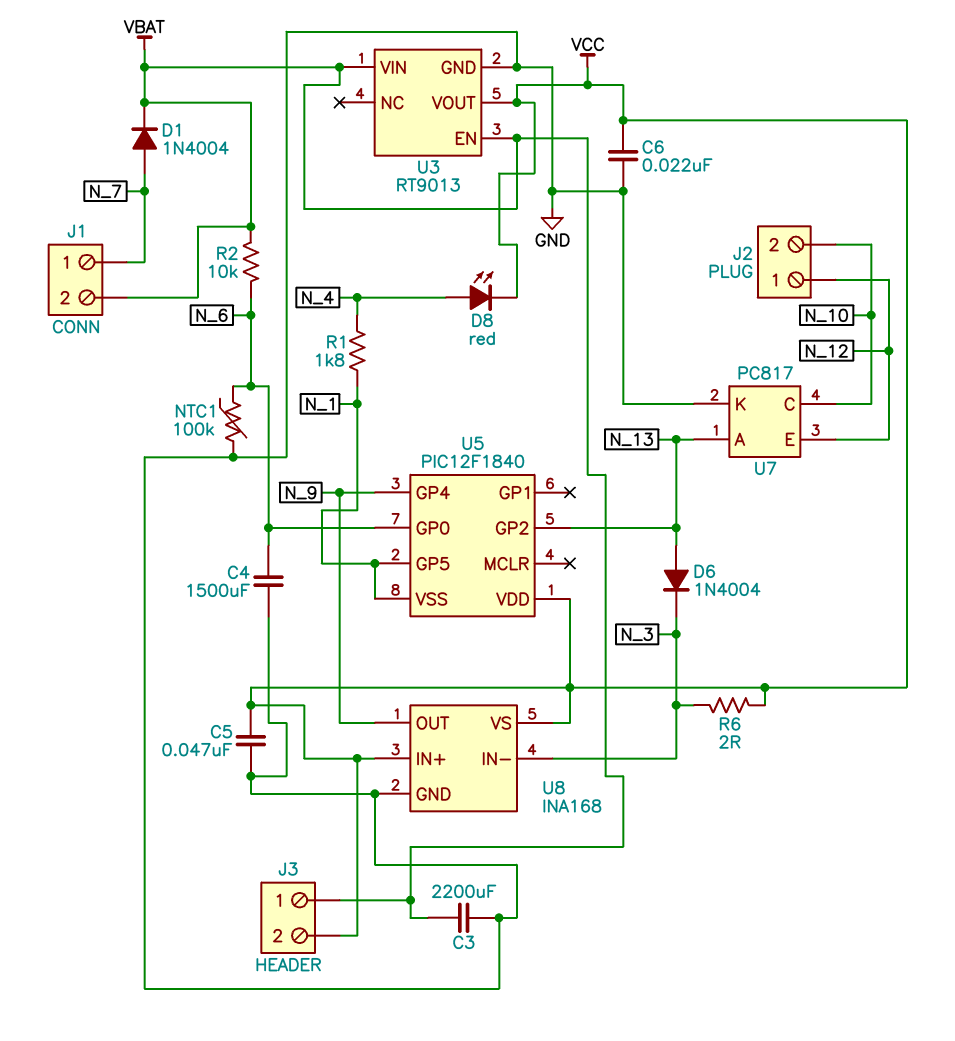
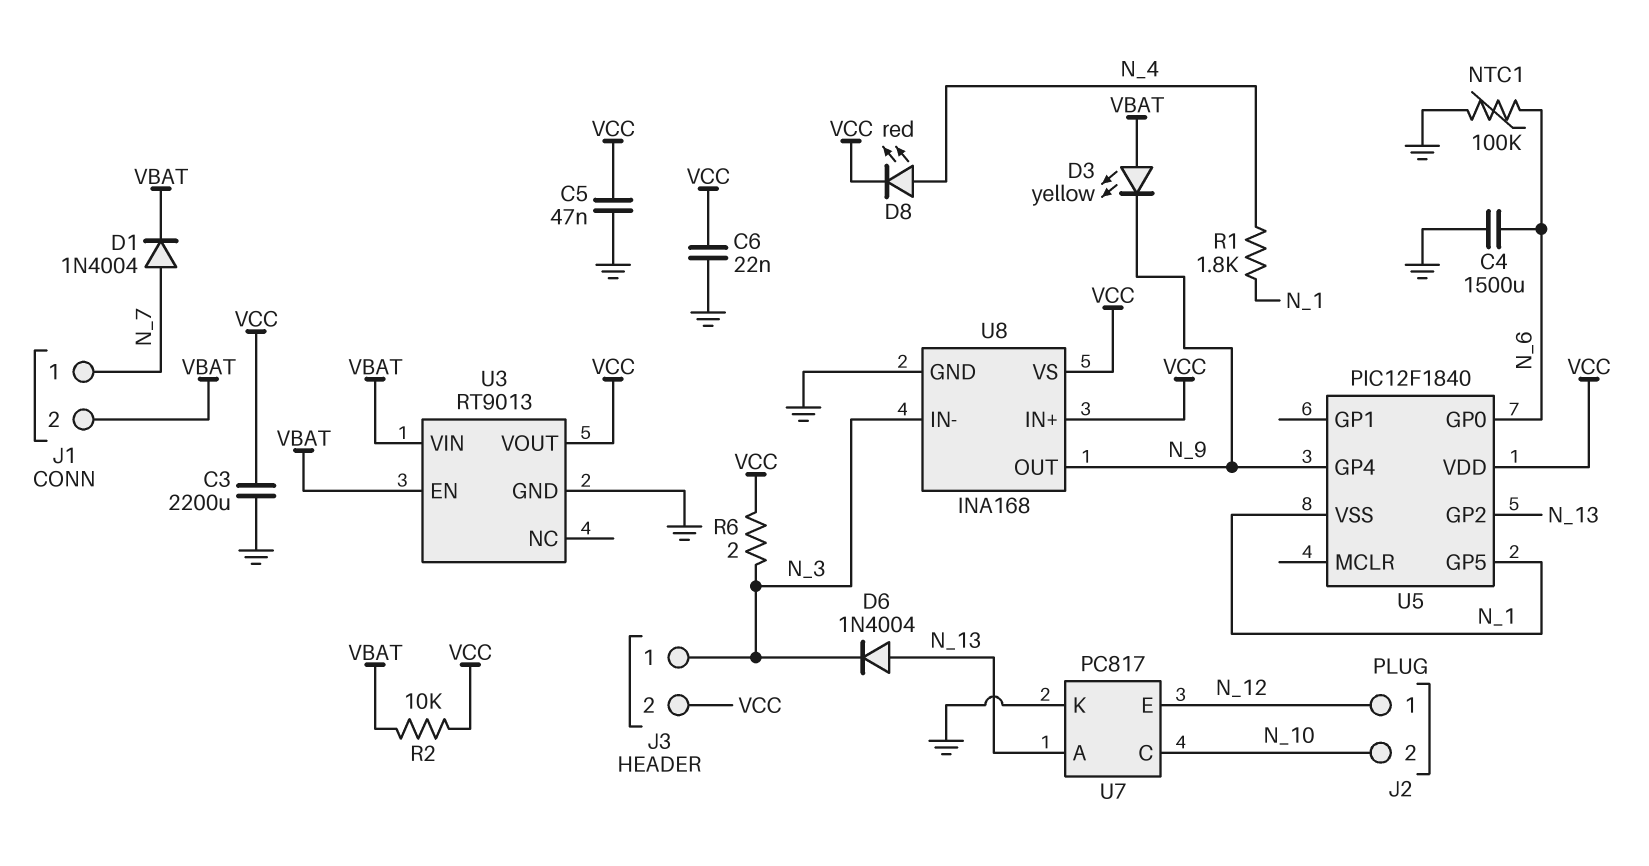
C3: 2200uF (GND, VBAT) -> 2200uF (GND, VCC)
D3: none -> LED yellow (A VBAT, K N_9)
J3 pin 1: VBAT -> N_3
R2: 10k (N_6, VBAT) -> 10k (VBAT, VCC)

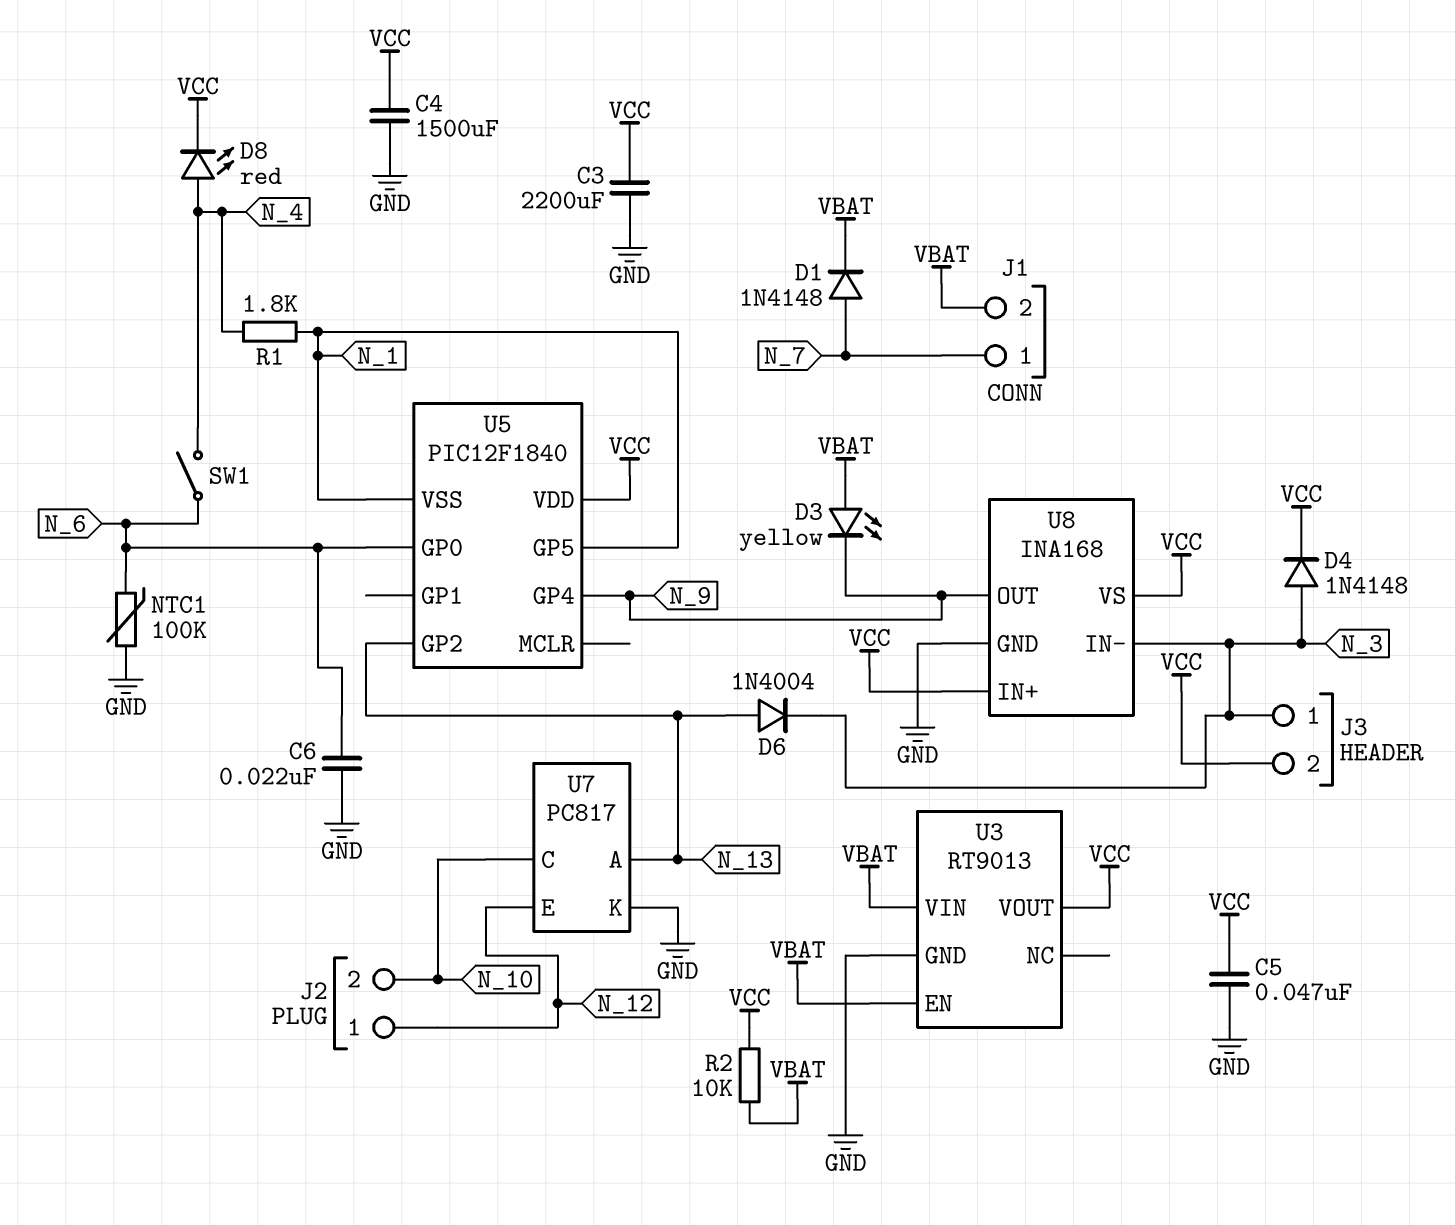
C4: 1500uF (GND, N_6) -> 1500uF (GND, VCC)
C6: 22nF (GND, VCC) -> 22nF (GND, N_6)
D1: diode 1N4004 (A N_7, K VBAT) -> diode 1N4148 (A N_7, K VBAT)
D4: none -> diode 1N4148 (A N_3, K VCC)
R6: 2 (N_3, VCC) -> none
SW1: none -> switch (N_4, N_6)

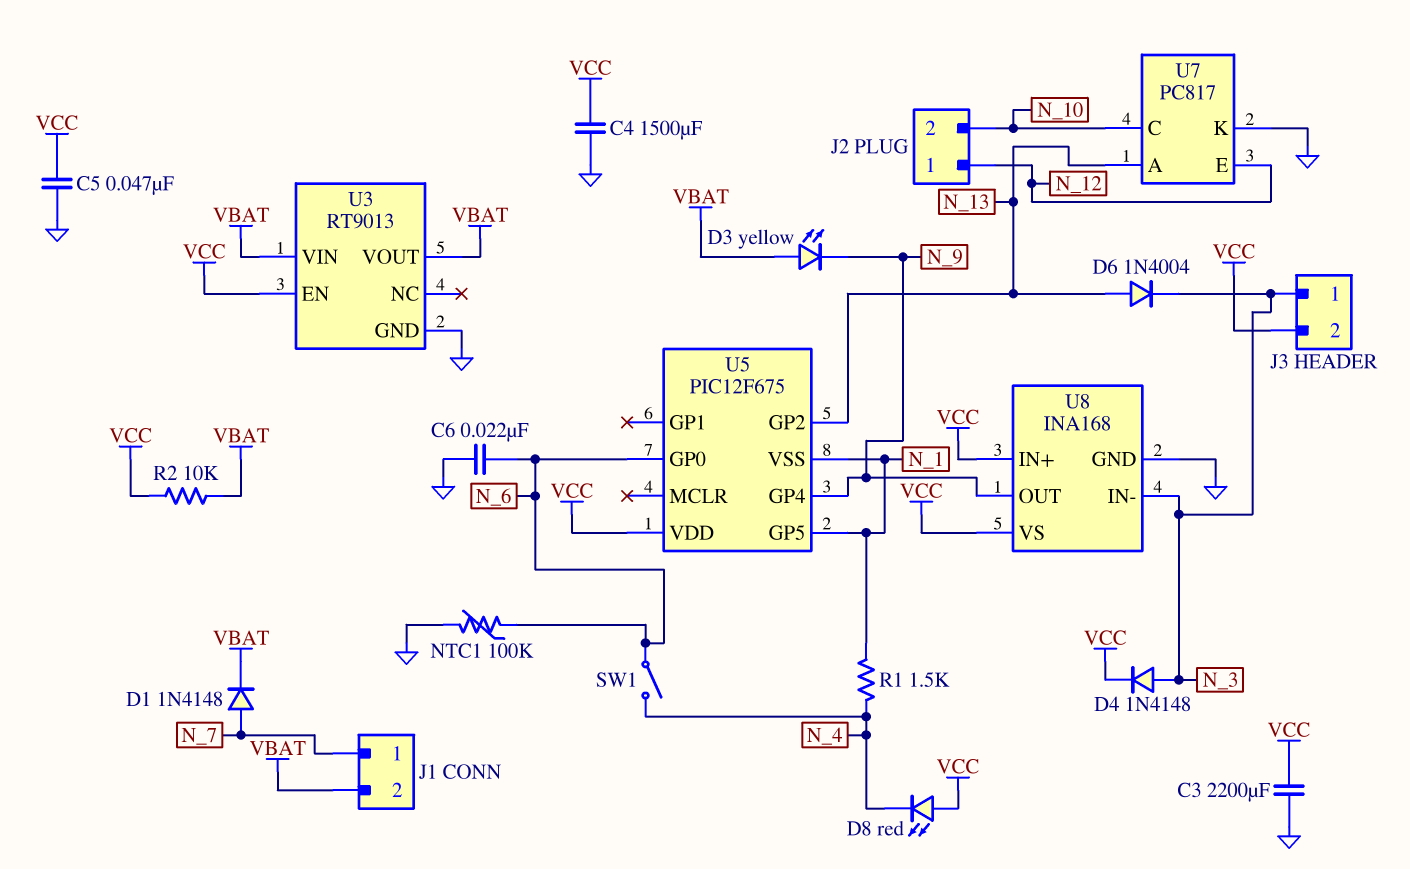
D8: LED red (A N_4, K VCC) -> LED red (A VCC, K N_4)
R1: 1.8k (N_1, N_4) -> 1.5k (N_1, N_4)
U3 pin EN: VBAT -> VCC
U3 pin VOUT: VCC -> VBAT
U5: PIC12F1840 -> PIC12F675

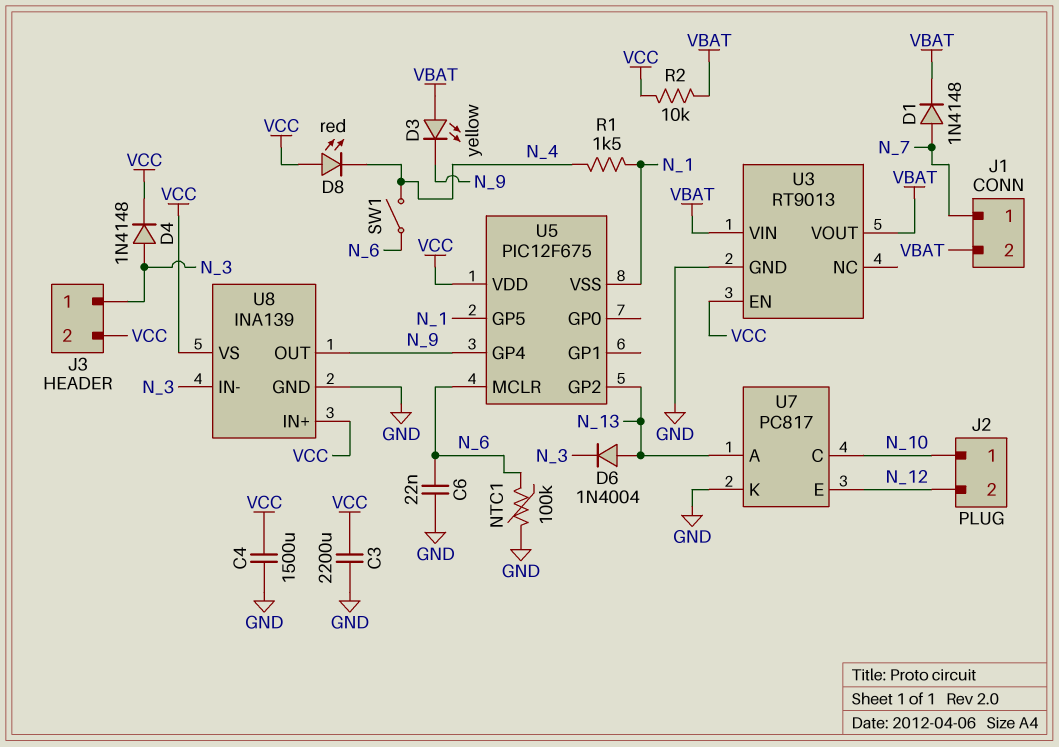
C5: 47nF (GND, VCC) -> none
J2 pin 1: N_12 -> N_10
J2 pin 2: N_10 -> N_12
U5 pin GP0: N_6 -> none
U5 pin MCLR: none -> N_6
U8: INA168 -> INA139

